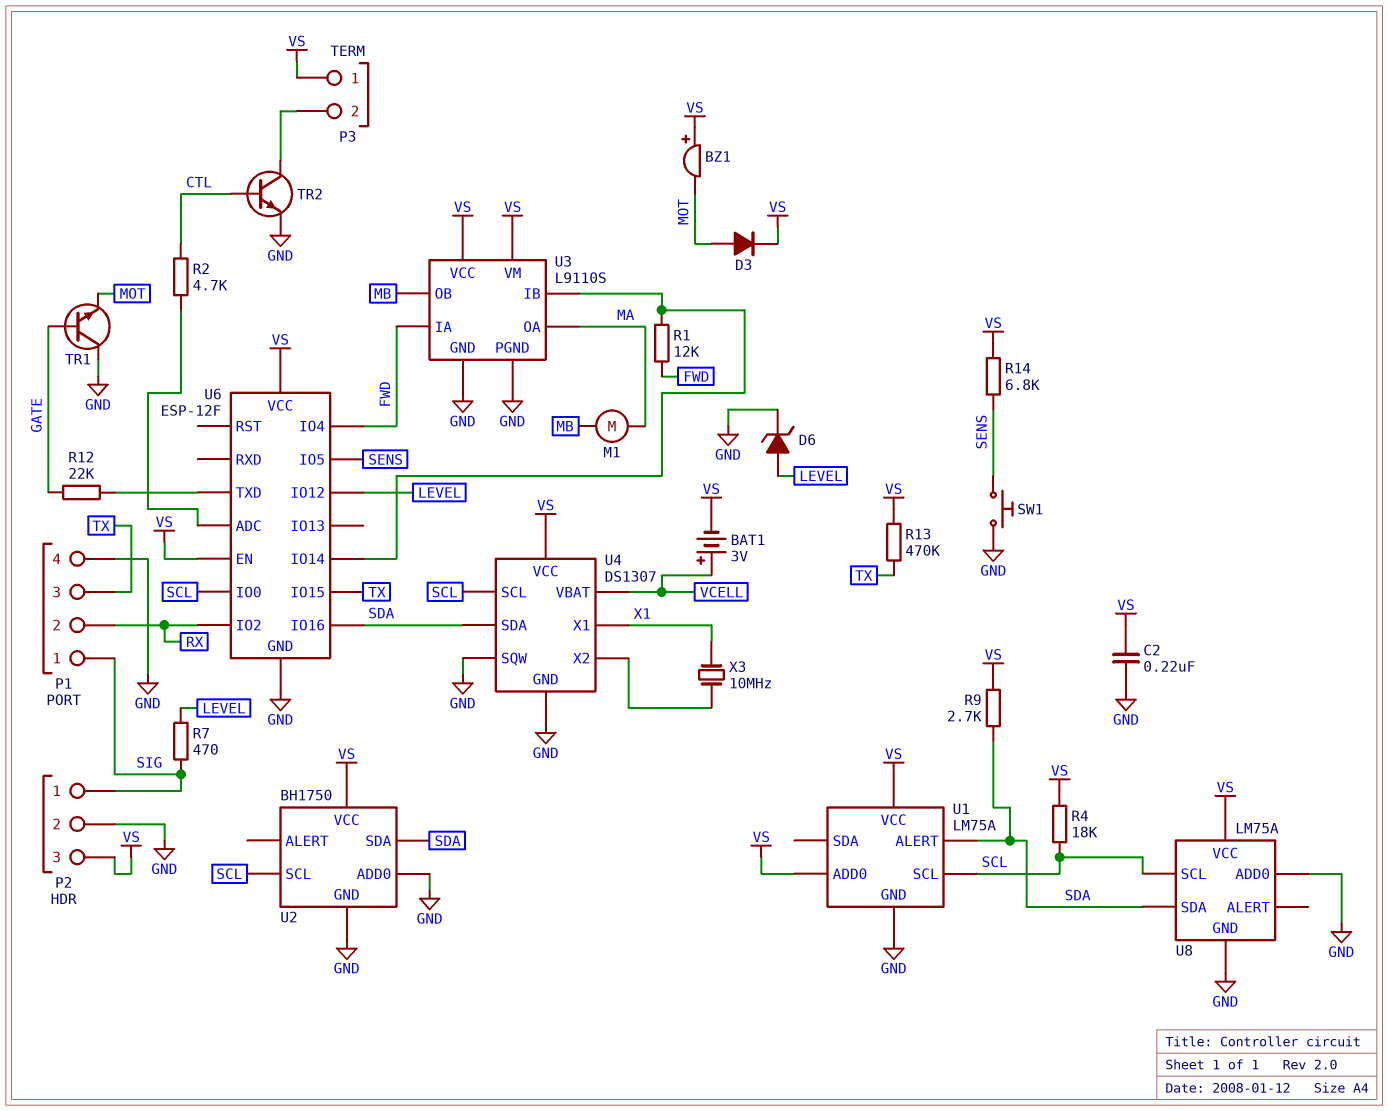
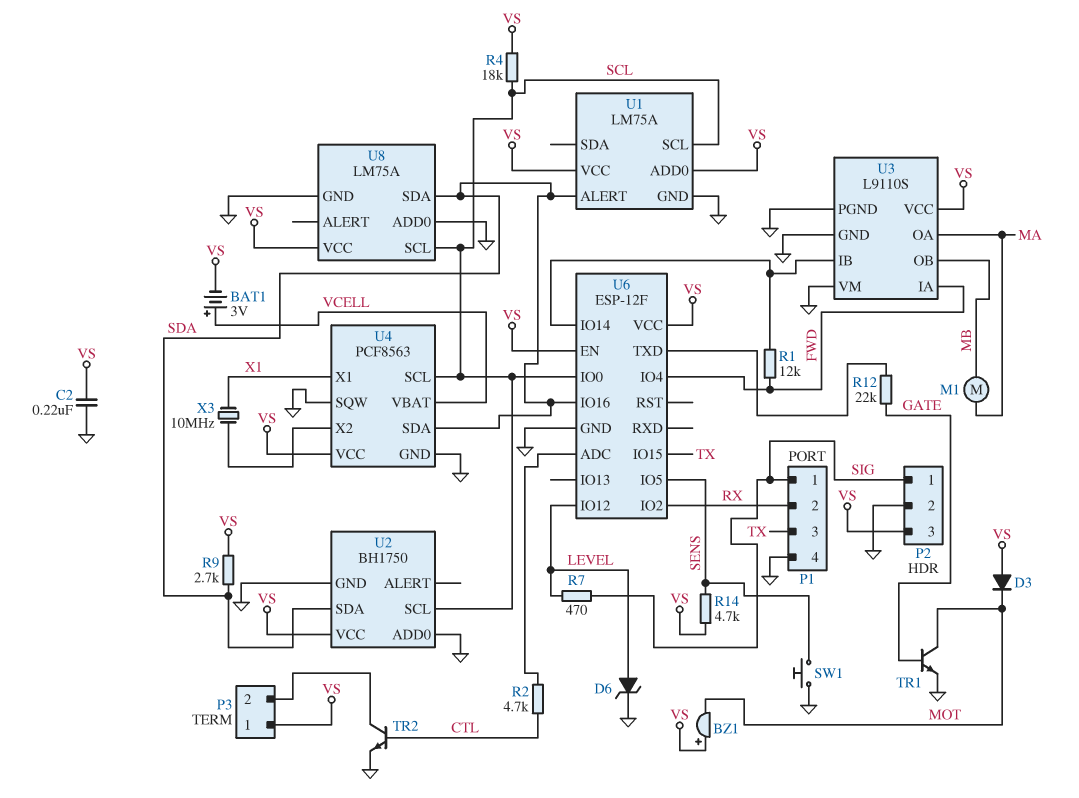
D3: diode (A MOT, K VS) -> diode (A VS, K MOT)
R13: 470k (TX, VS) -> none
R14: 6.8k (SENS, VS) -> 4.7k (SENS, VS)
TR1: NPN (B GATE, C GND, E MOT) -> NPN (B GATE, C MOT, E GND)
U3 pin VM: VS -> GND
U4: DS1307 -> PCF8563

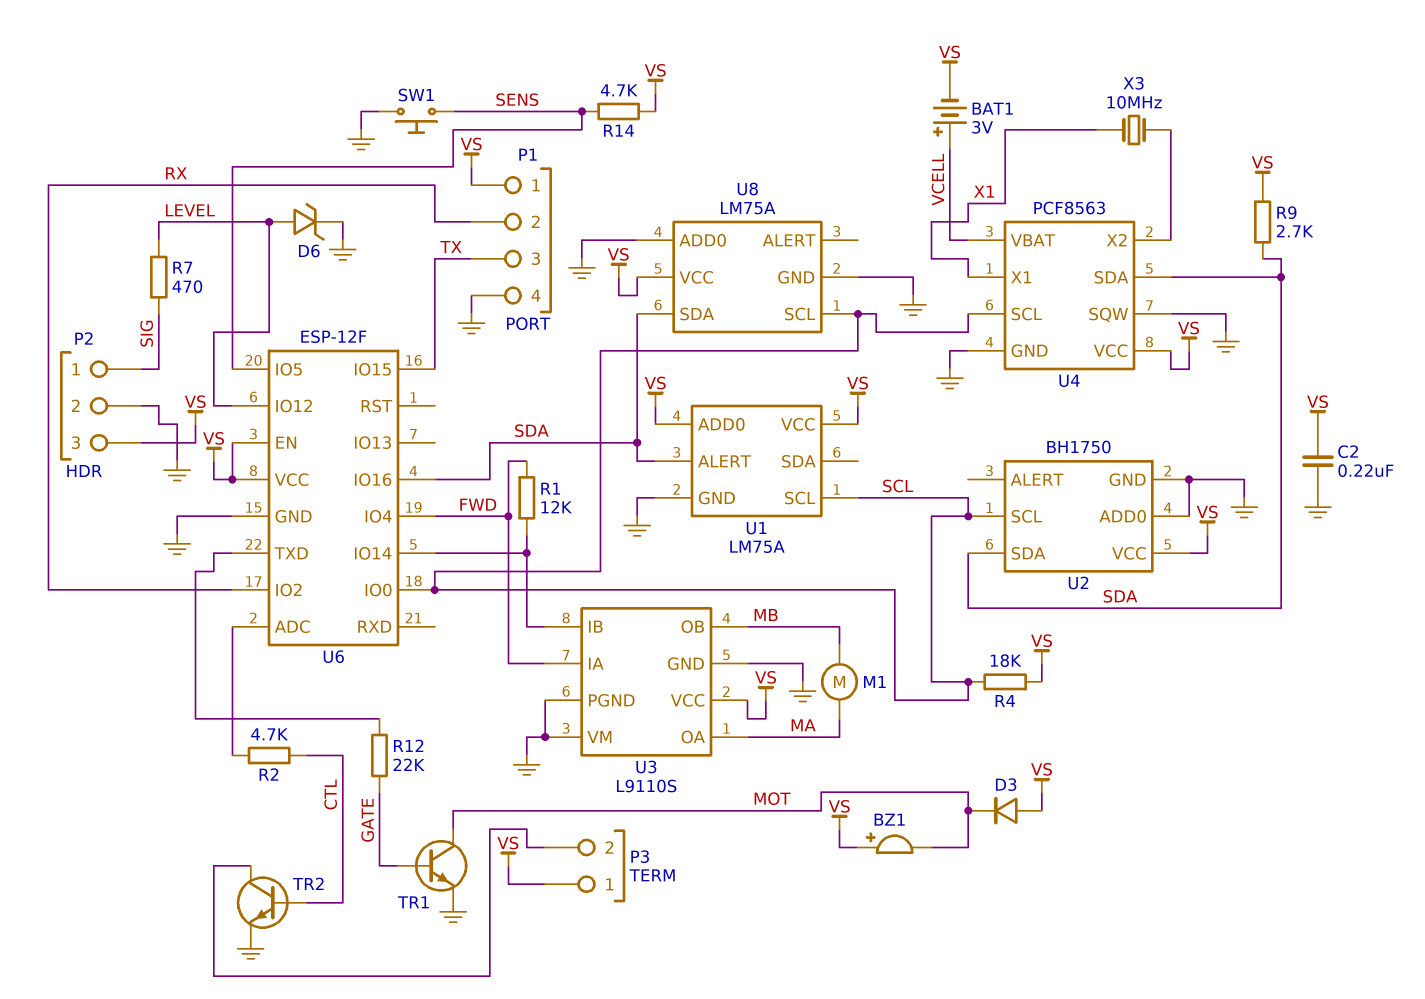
P1 pin 1: SIG -> VS

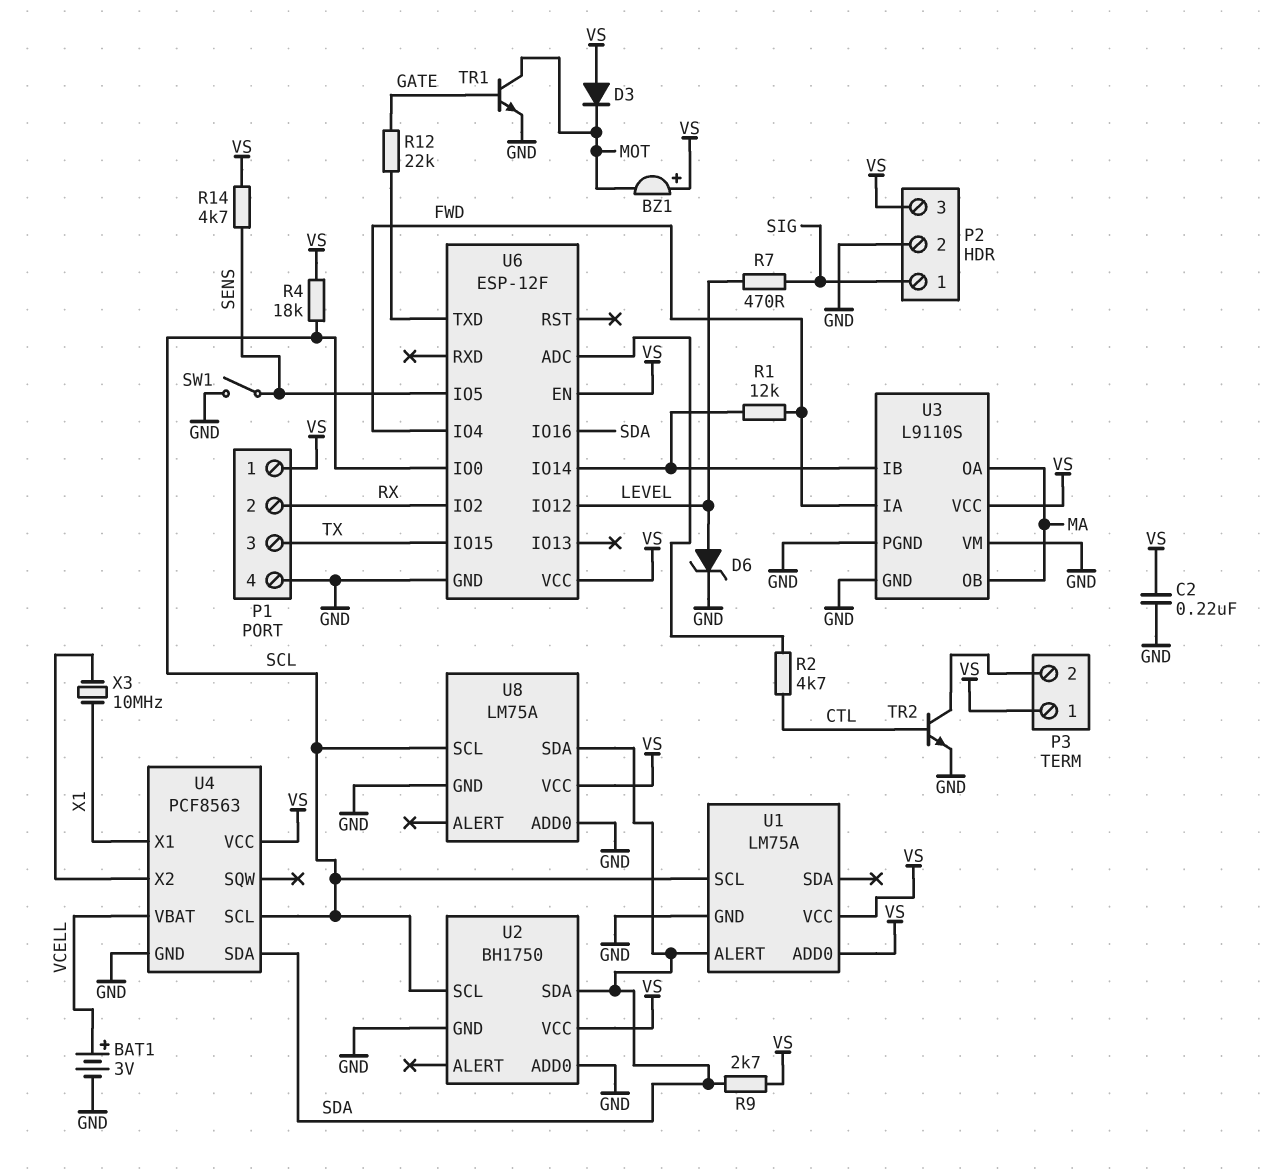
BAT1: 3V (plus VCELL, minus VS) -> 3V (plus VCELL, minus GND)
M1: motor (MA, MB) -> none
SW1: button (GND, SENS) -> switch (GND, SENS)
U3 pin OB: MB -> MA
U4 pin SQW: GND -> none

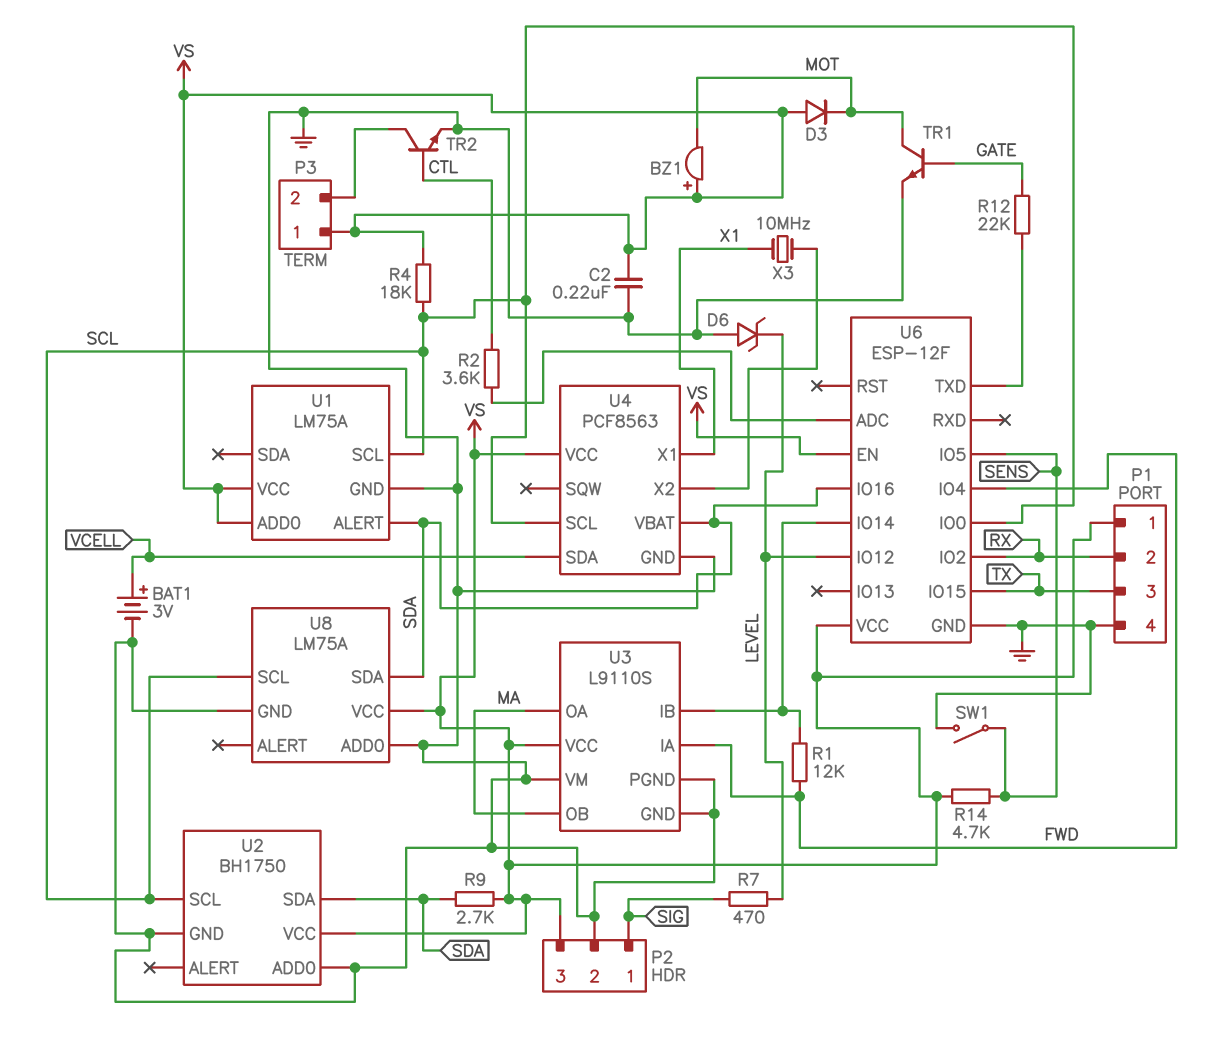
D6: zener (A LEVEL, K GND) -> zener (A GND, K LEVEL)
R2: 4.7k (CTL, U6/ADC) -> 3.6k (CTL, U6/ADC)
U4 pin SDA: SDA -> VCELL
U4 pin VBAT: VCELL -> SDA

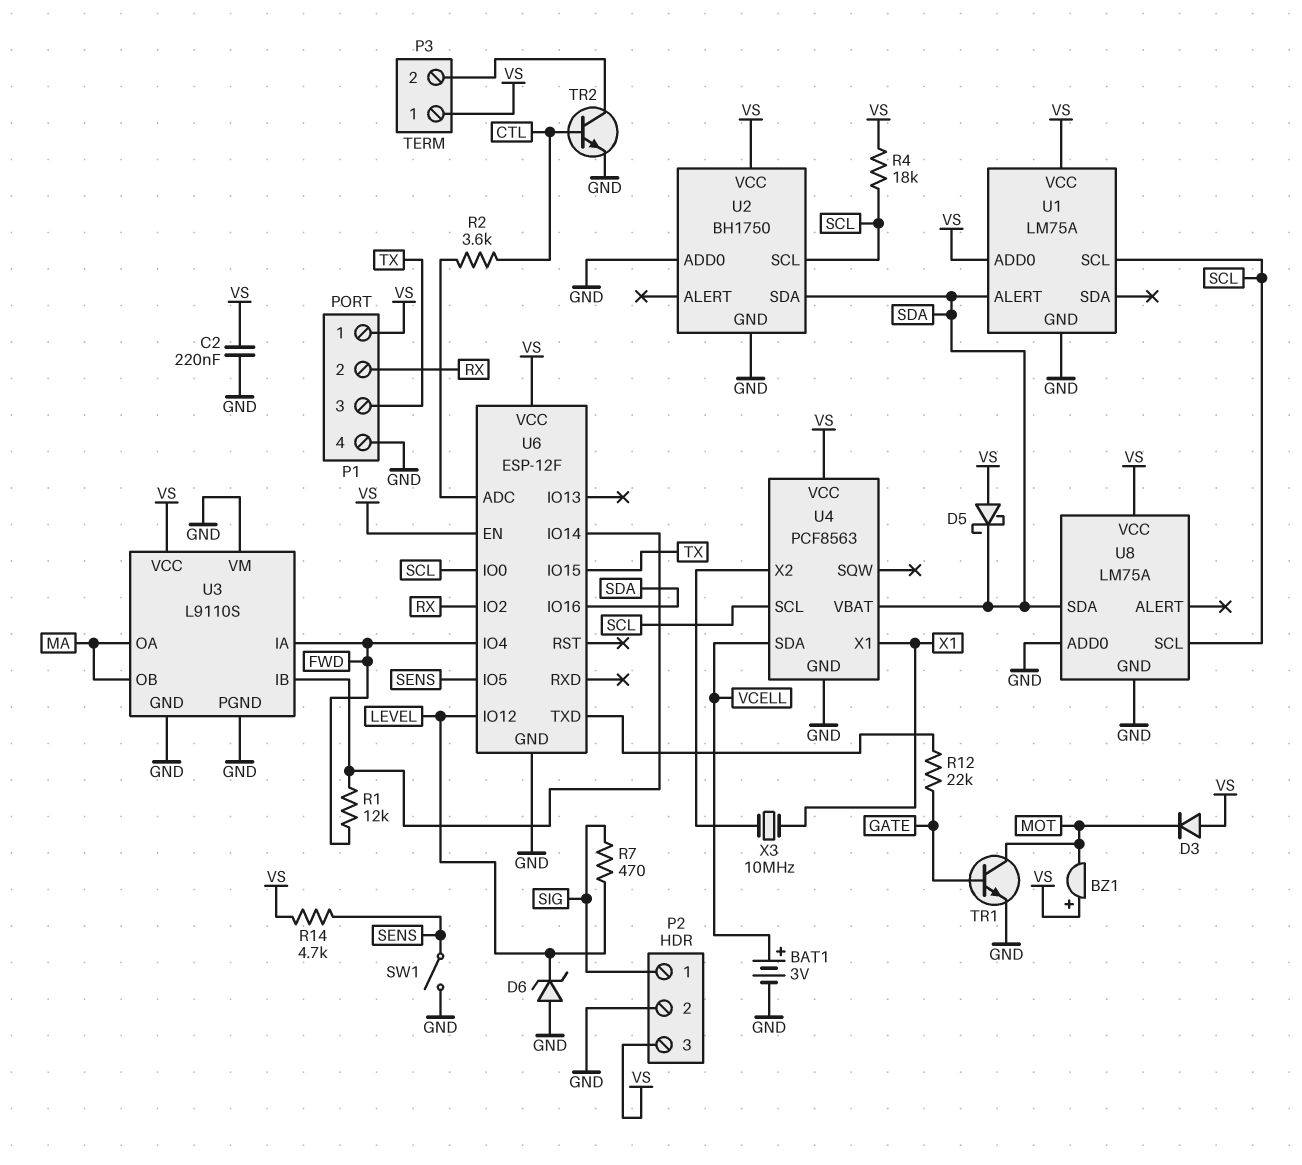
D5: none -> schottky (A VS, K SDA)
R9: 2.7k (SDA, VS) -> none

